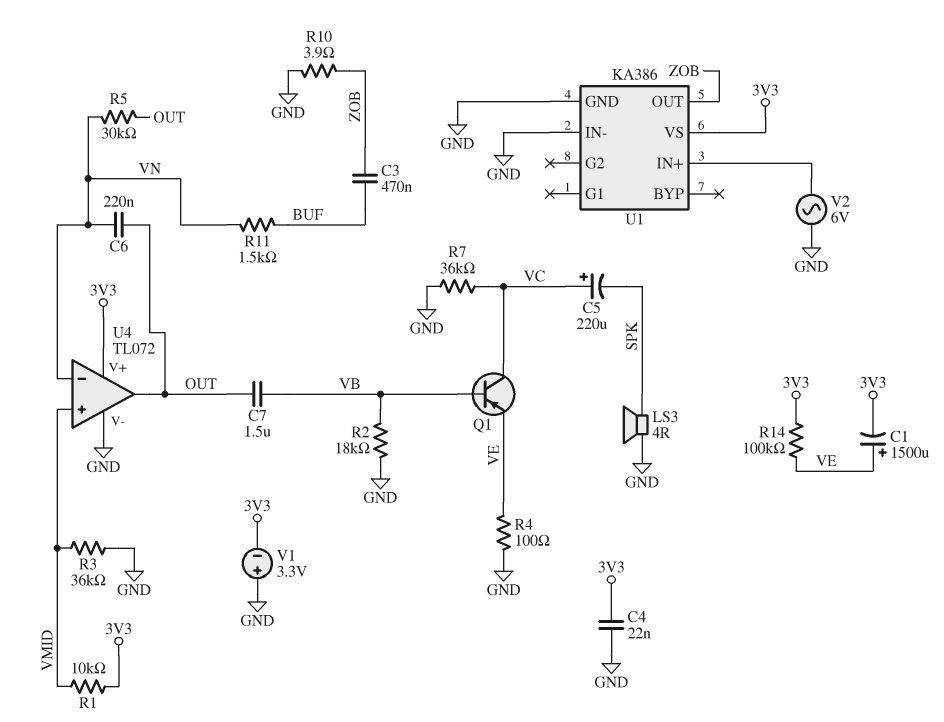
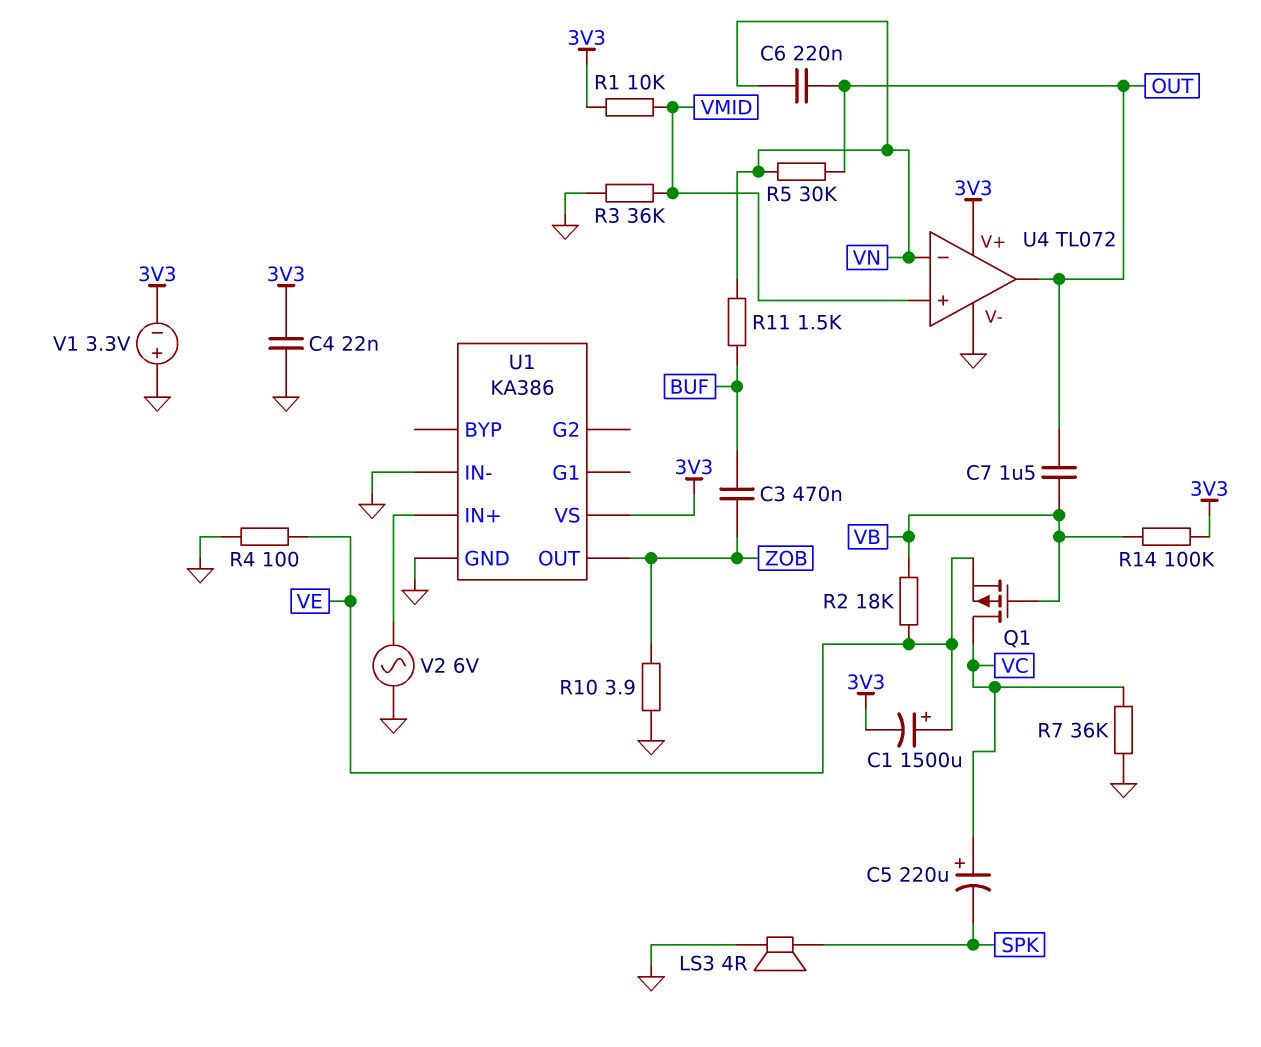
Q1: PNP (B VB, C VC, E VE) -> PMOS (G VB, D VC, S VE)
R2: 18k (GND, VB) -> 18k (VB, VE)
R14: 100k (3V3, VE) -> 100k (3V3, VB)

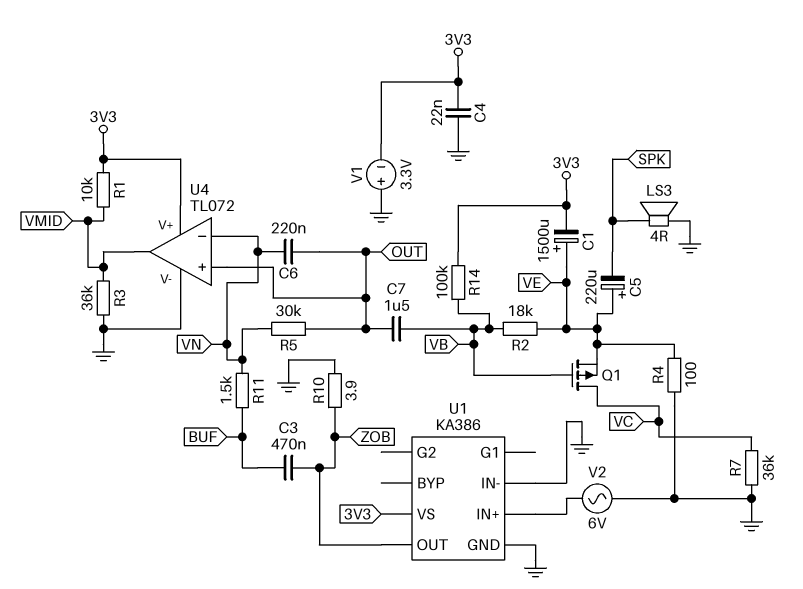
C5: 220uF (plus VC, minus SPK) -> 220uF (plus VE, minus SPK)
U4 pin in+: VMID -> OUT
U4 pin out: OUT -> VMID

